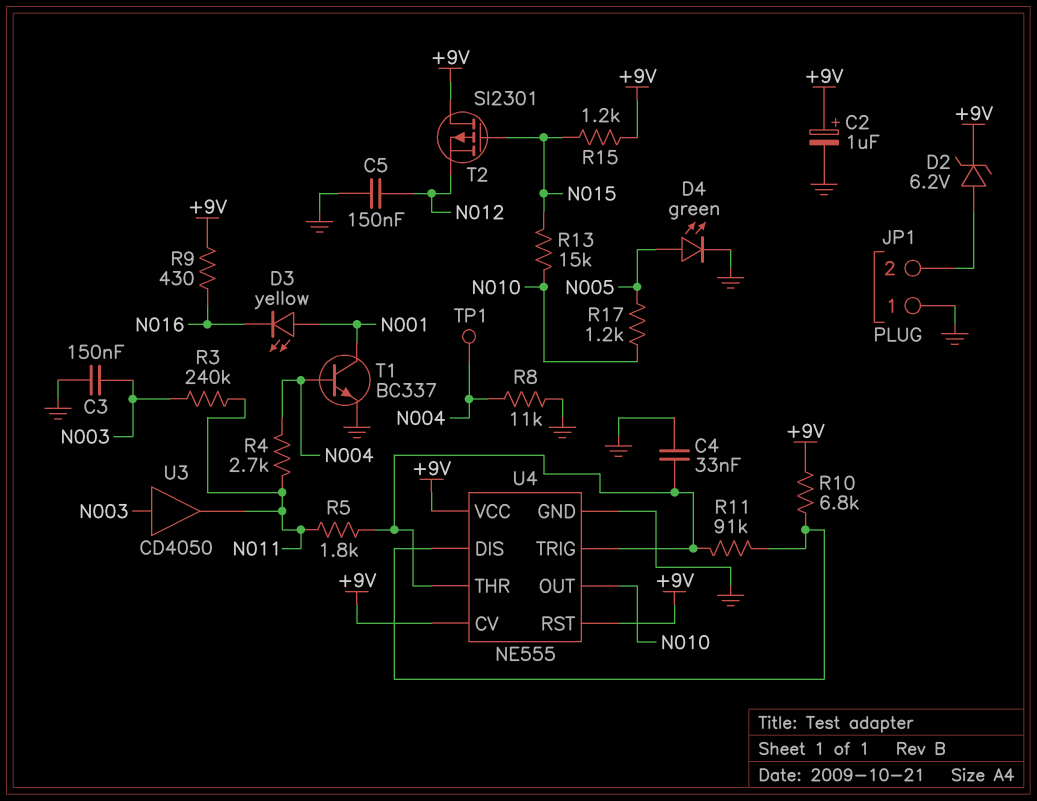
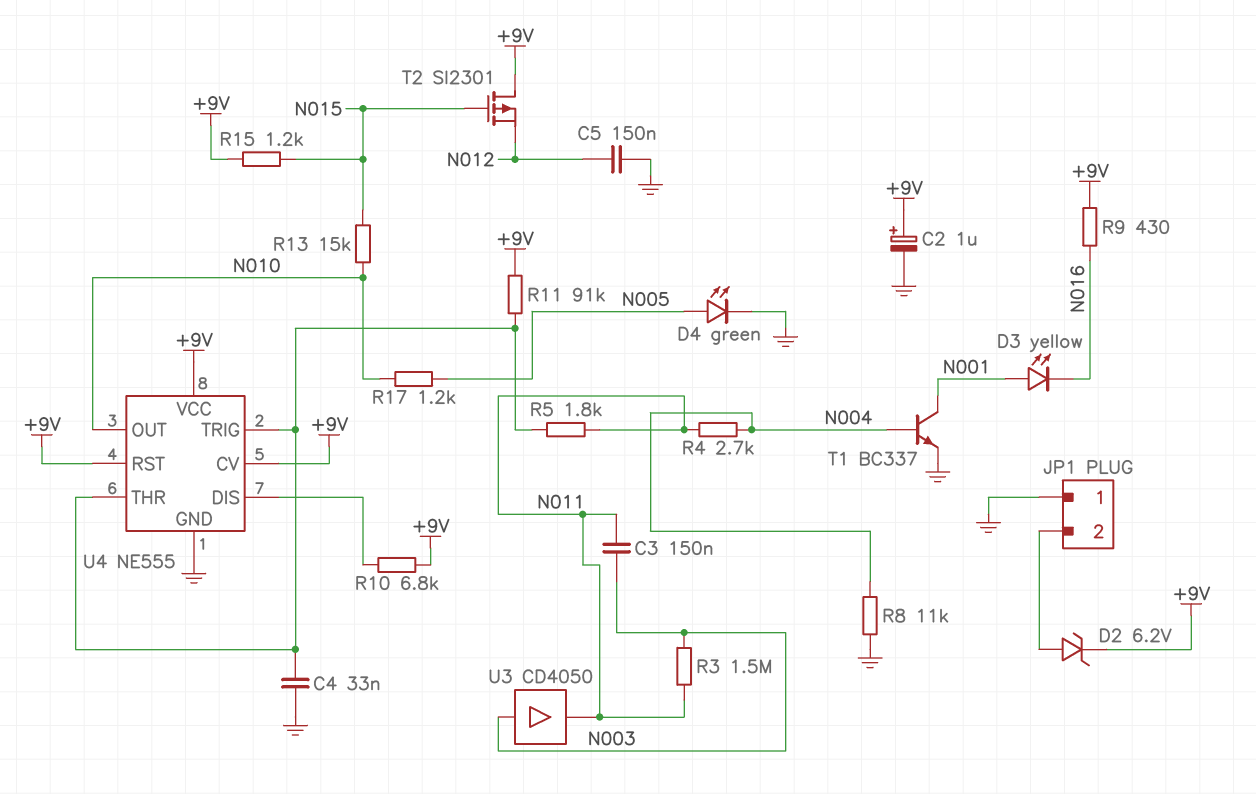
C3: 150nF (GND, N003) -> 150nF (N003, N011)
R3: 240k (N003, N011) -> 1.5M (N003, N011)
R11: 91k (U4/DIS, U4/THR) -> 91k (+9V, U4/THR)
TP1: test point (N004) -> none

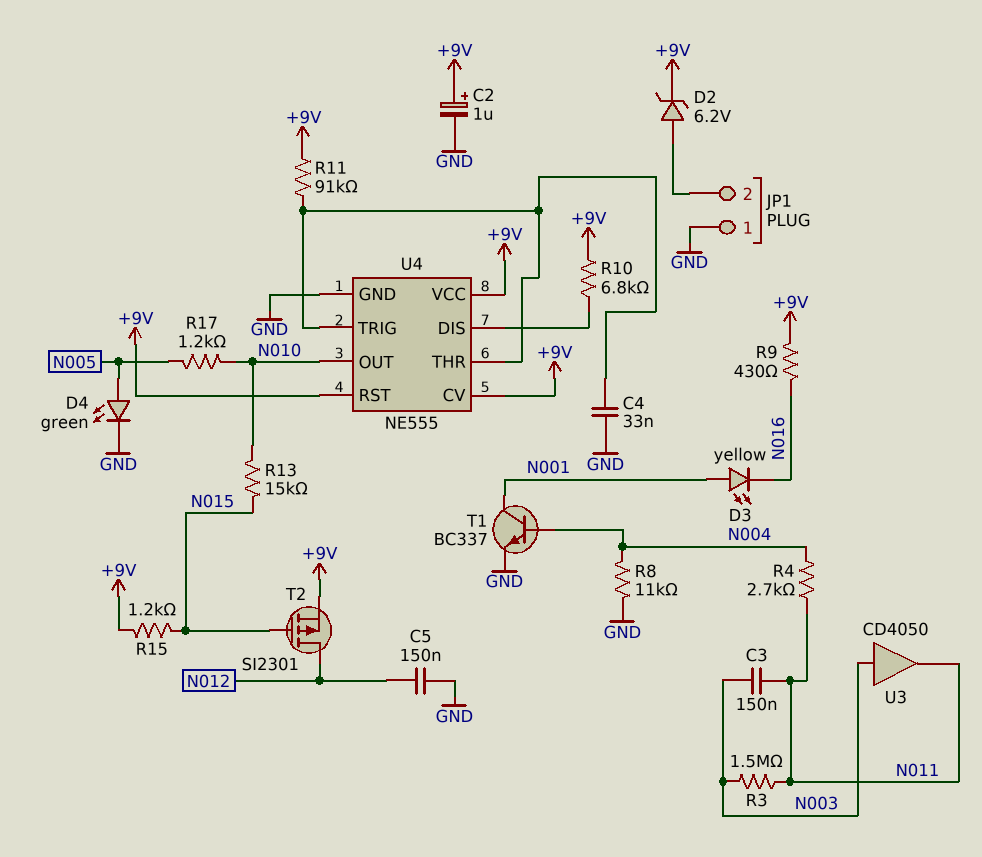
R5: 1.8k (N011, U4/THR) -> none
T2: PMOS SI2301 (G N015, D +9V, S N012) -> PMOS SI2301 (G N015, D N012, S +9V)

